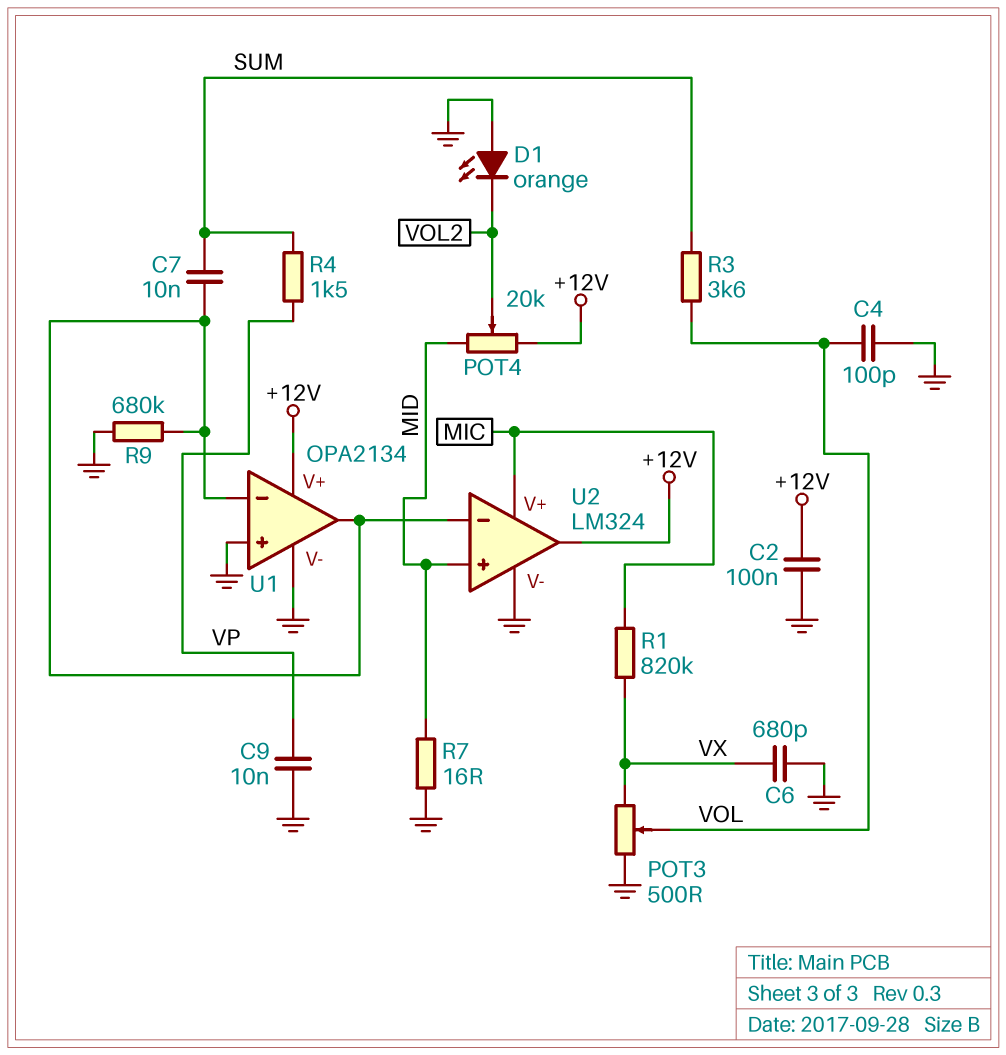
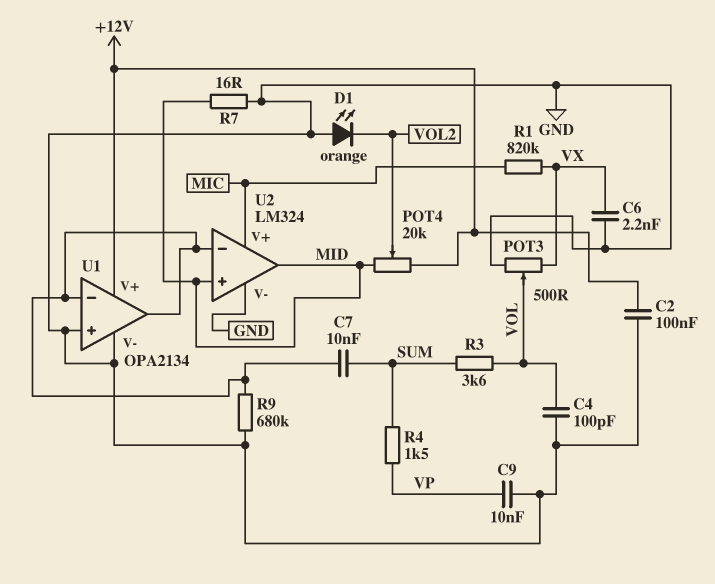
C6: 680pF (GND, VX) -> 2.2nF (GND, VX)
U2 pin out: +12V -> MID

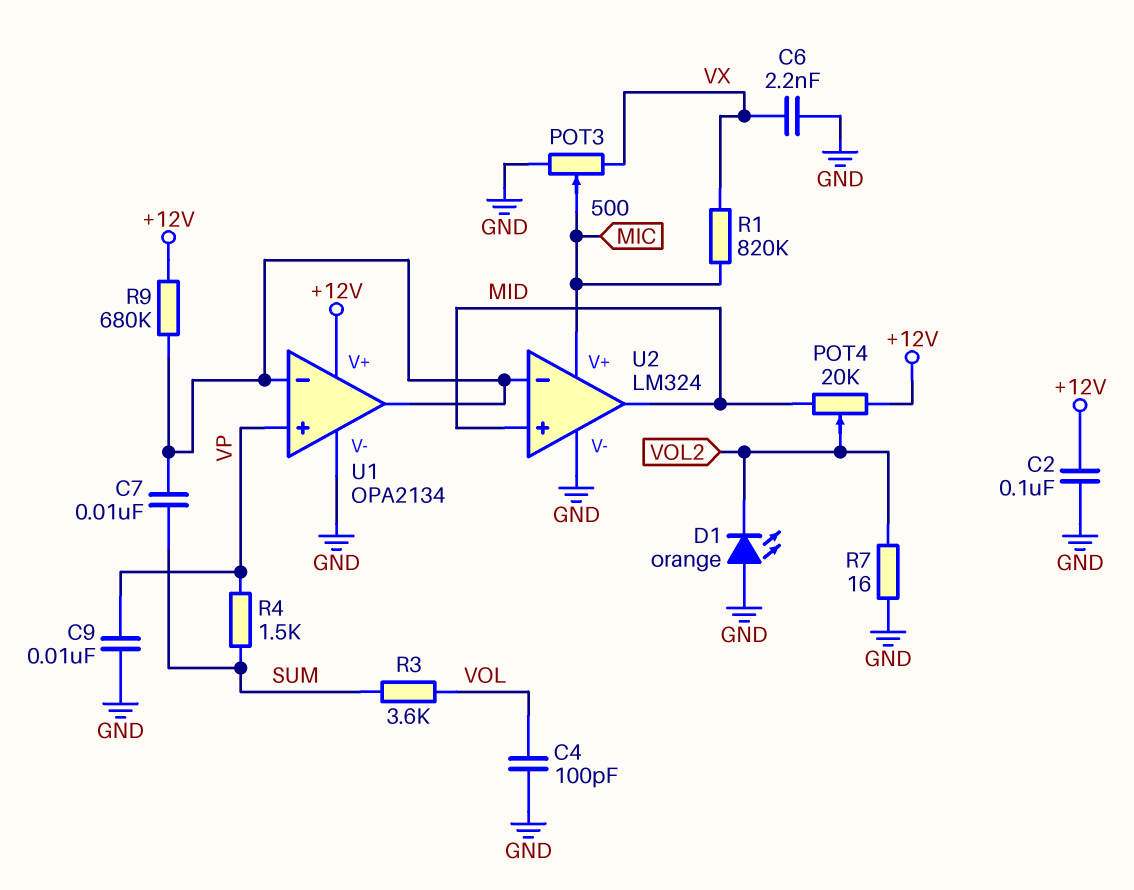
POT3: 500 (GND, VX, wiper VOL) -> 500 (GND, VX, wiper MIC)
R7: 16 (GND, MID) -> 16 (GND, VOL2)
R9: 680k (GND, U1/in-) -> 680k (+12V, U1/in-)
U1 pin in+: GND -> VP

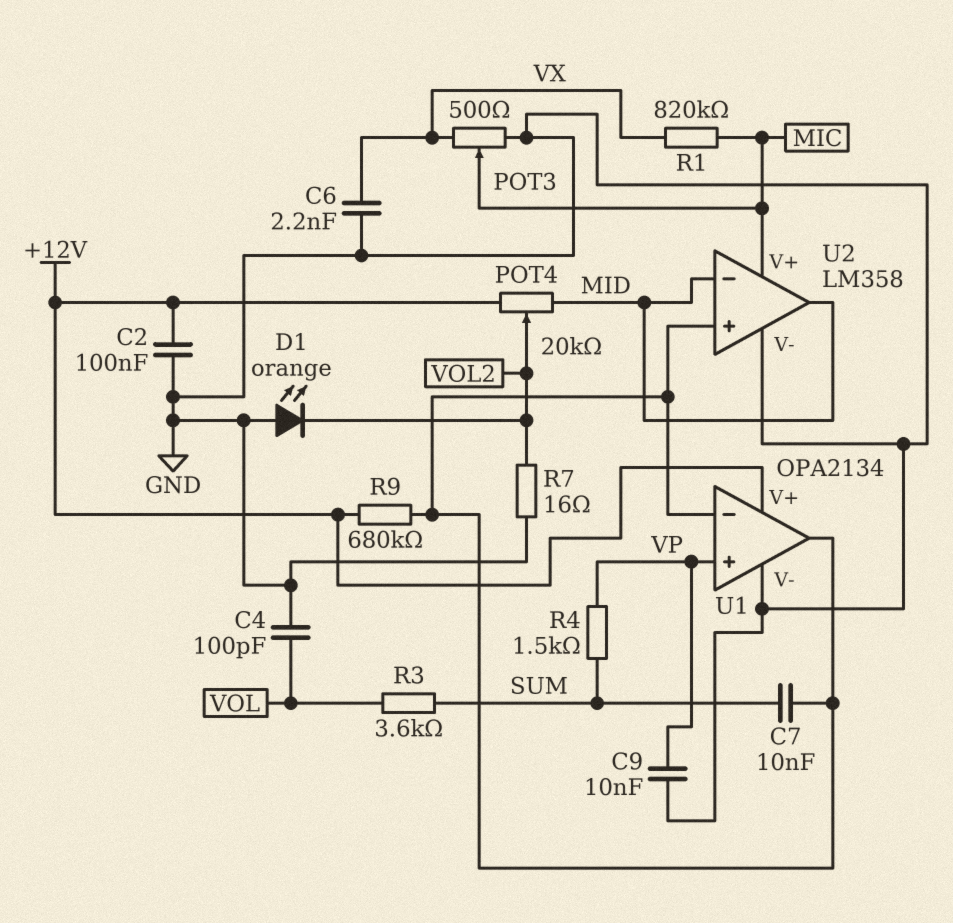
U2: LM324 -> LM358
U2 pin in+: MID -> U1/in-
U2 pin in-: U1/in- -> MID

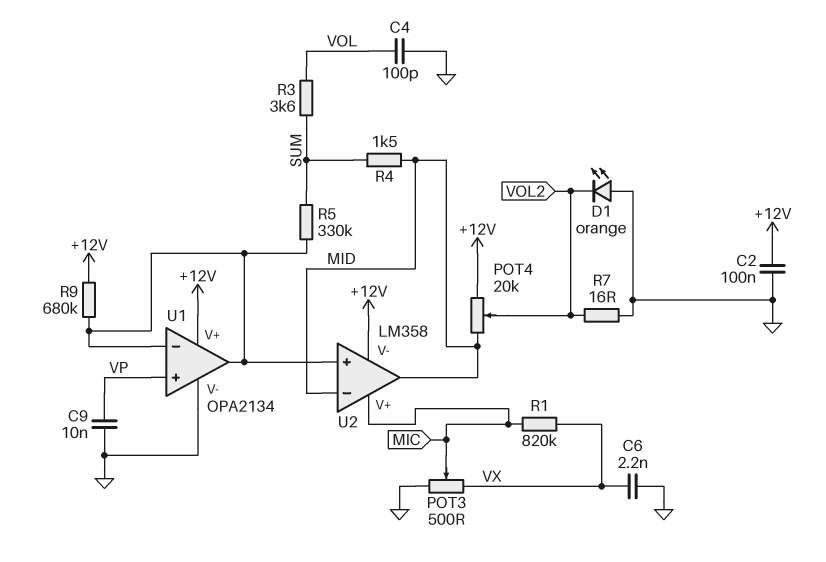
C7: 10nF (SUM, U1/in-) -> none
R4: 1.5k (SUM, VP) -> 1.5k (MID, SUM)
R5: none -> 330k (SUM, U1/in-)
U2 pin V-: GND -> +12V

